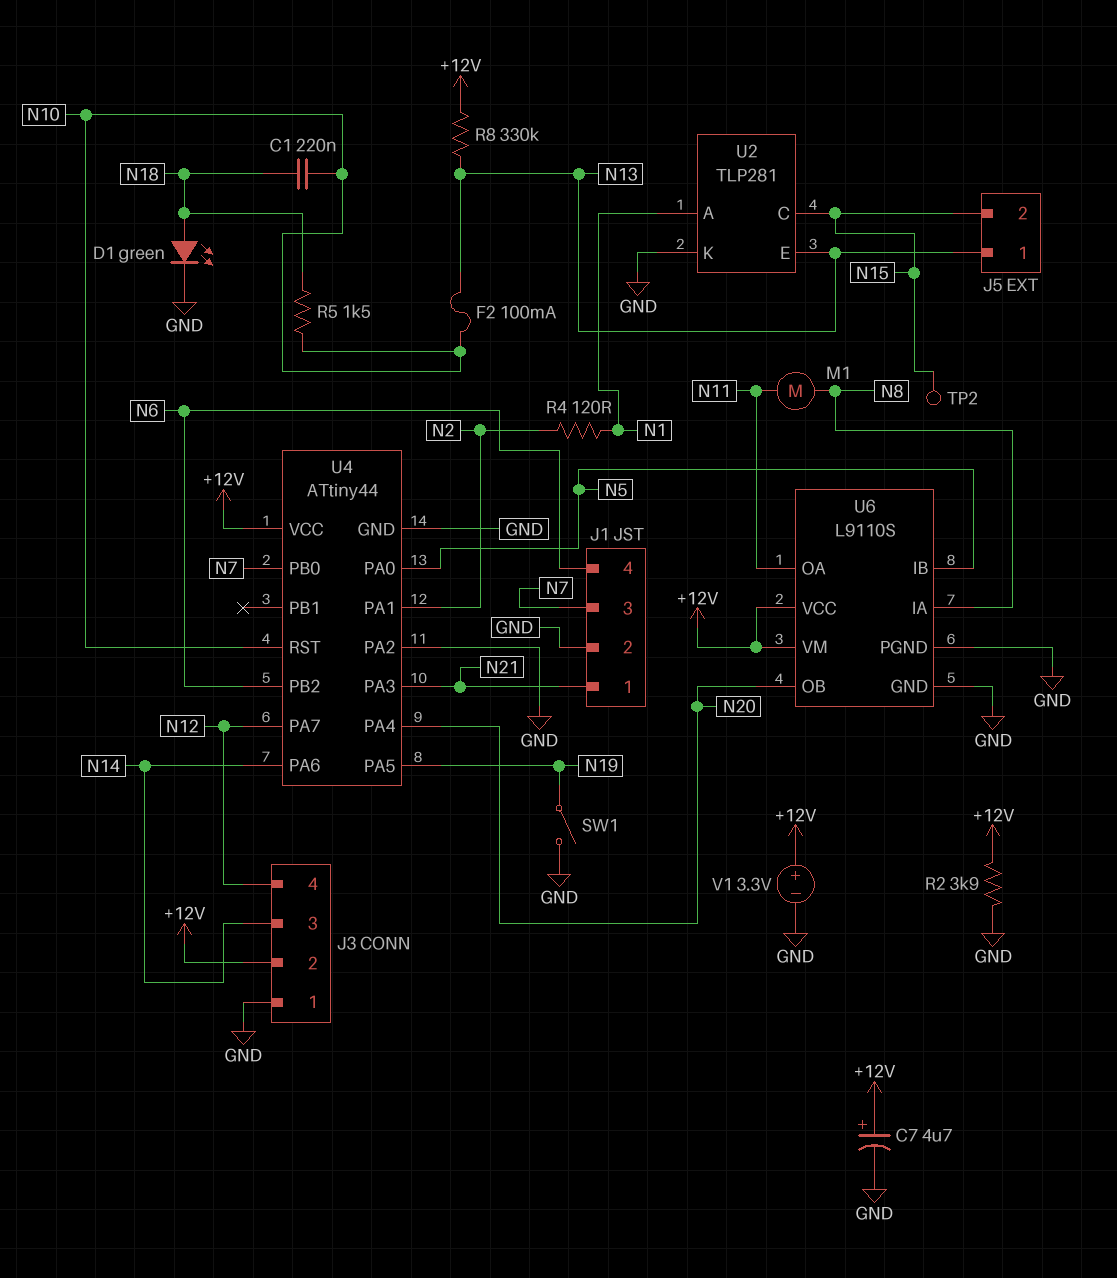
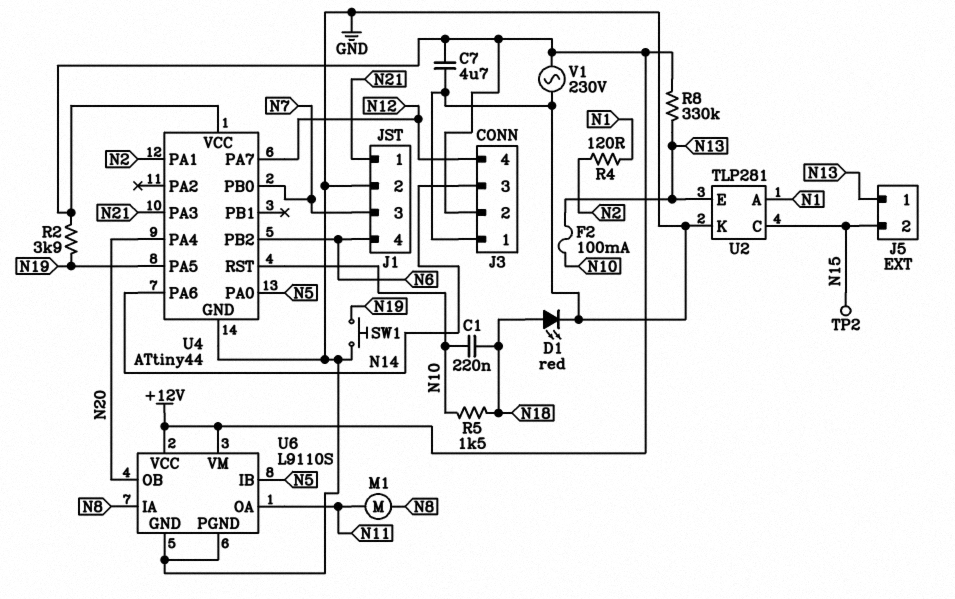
C7: 4.7uF (plus +12V, minus GND) -> 4.7uF (+12V, GND)
D1: LED green (A N18, K GND) -> LED red (A N18, K GND)
R2: 3.9k (+12V, GND) -> 3.9k (+12V, N19)
SW1: switch (GND, N19) -> button (GND, N19)
U4 pin PA2: GND -> none
V1: 3.3V (plus +12V, minus GND) -> AC 230V (+12V, GND)

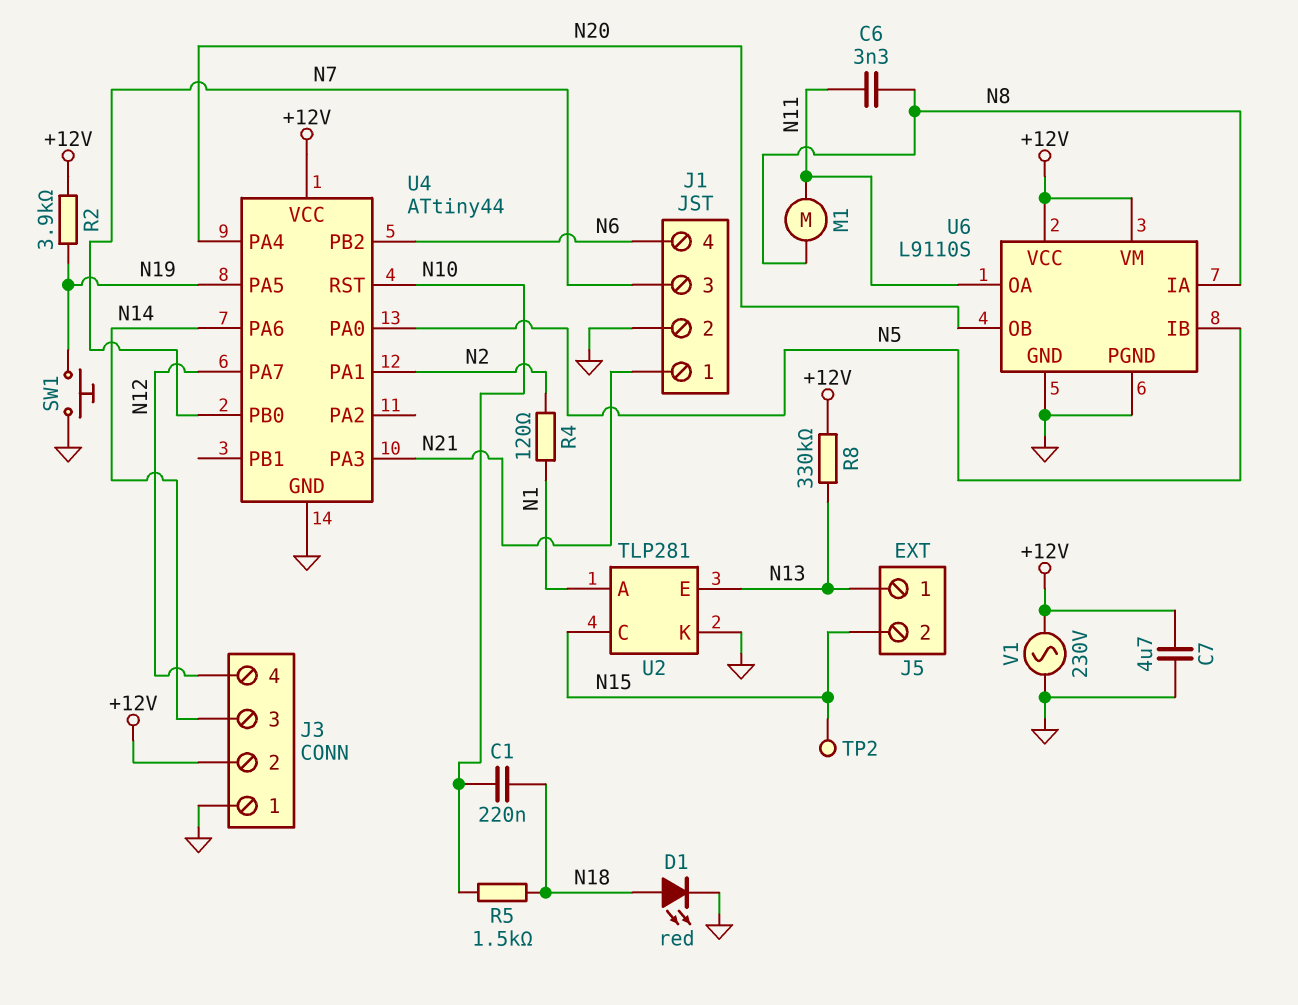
C6: none -> 3.3nF (N8, N11)
F2: 100mA (N10, N13) -> none

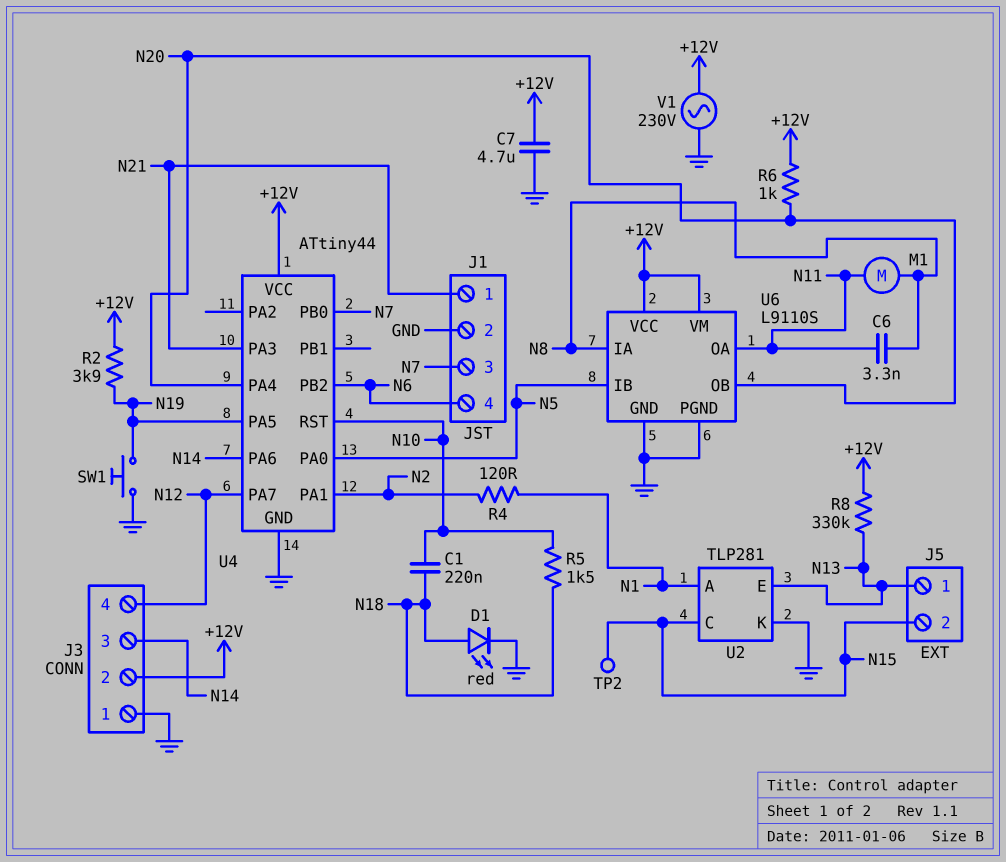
R6: none -> 1k (+12V, N20)

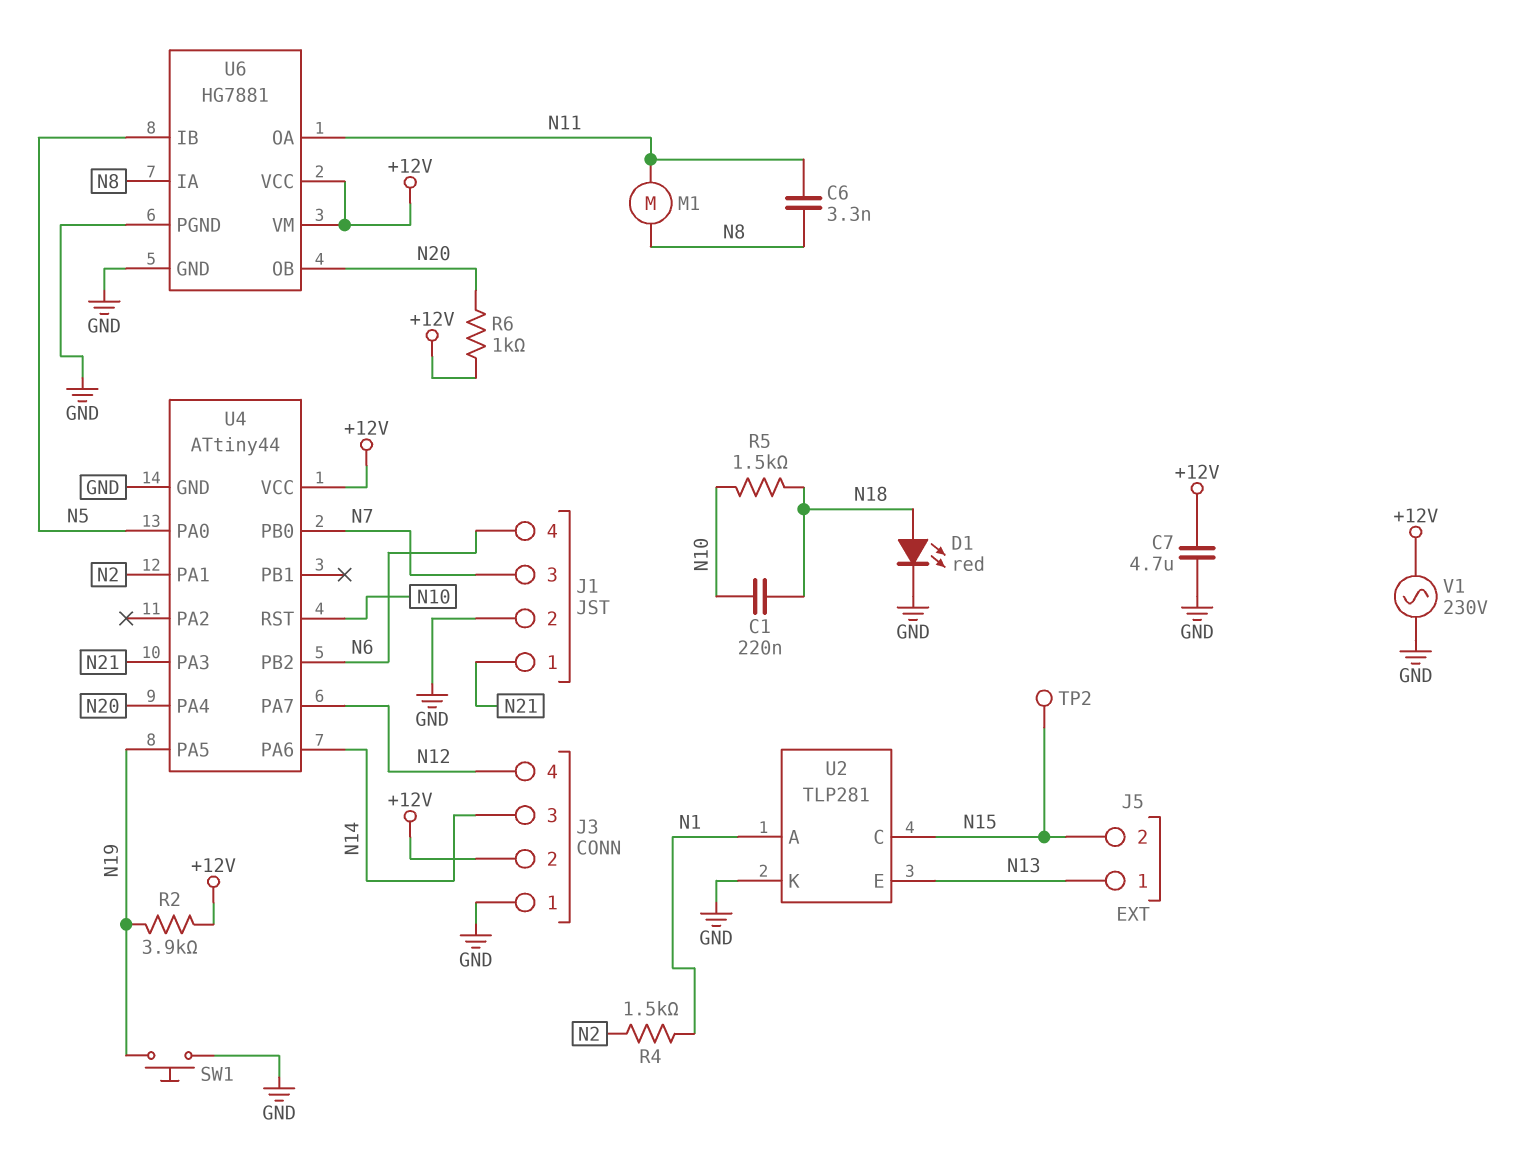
R4: 120 (N1, N2) -> 1.5k (N1, N2)
R8: 330k (+12V, N13) -> none
U6: L9110S -> HG7881

